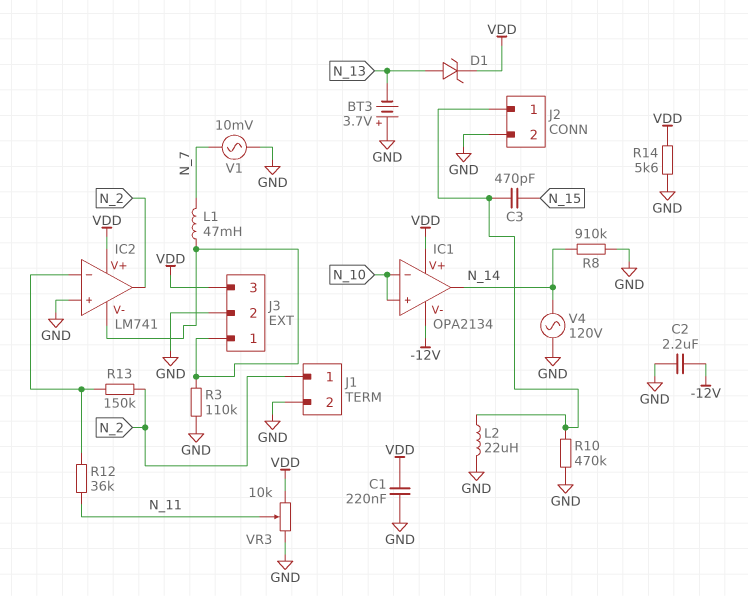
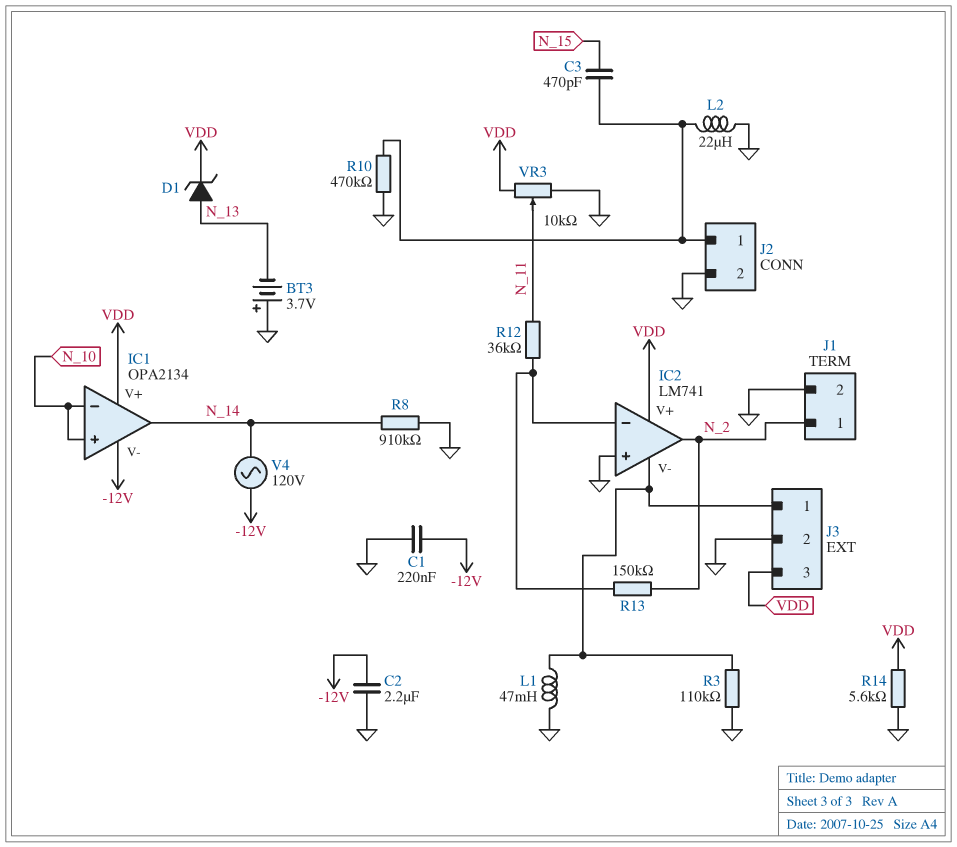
C1: 220nF (GND, VDD) -> 220nF (-12V, GND)
L1: 47mH (IC2/V-, N_7) -> 47mH (GND, IC2/V-)
V1: AC 10mV (GND, N_7) -> none
V4: AC 120V (GND, N_14) -> AC 120V (-12V, N_14)

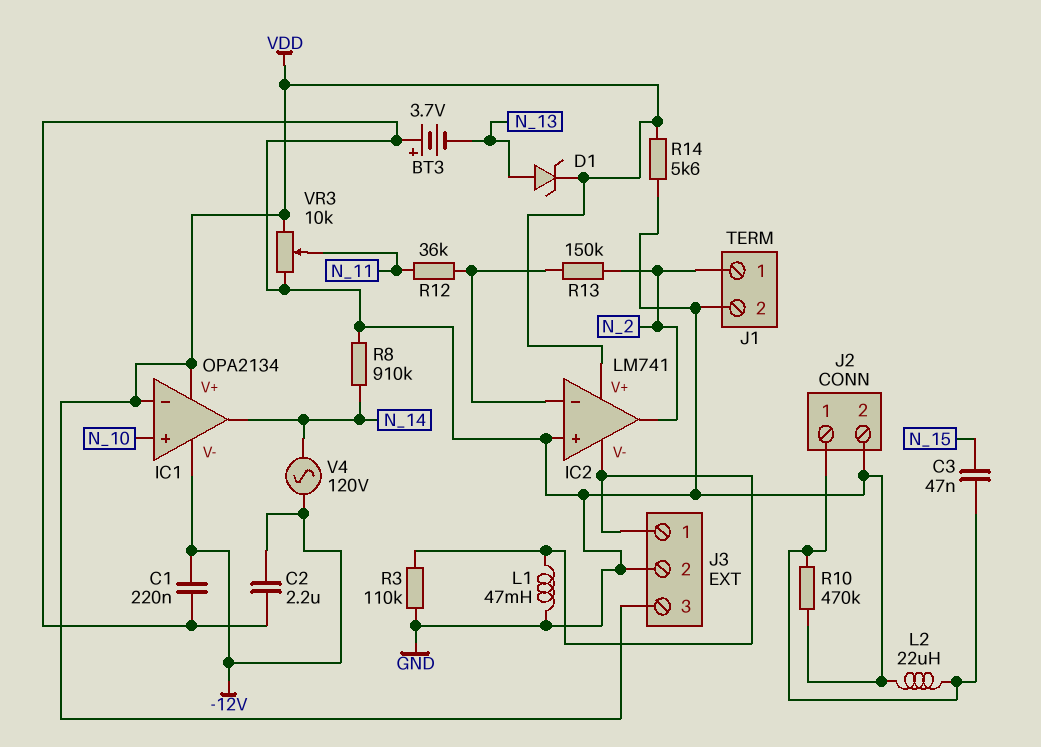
C3: 470pF (J2/1, N_15) -> 47nF (J2/1, N_15)
IC1 pin in-: N_10 -> VDD

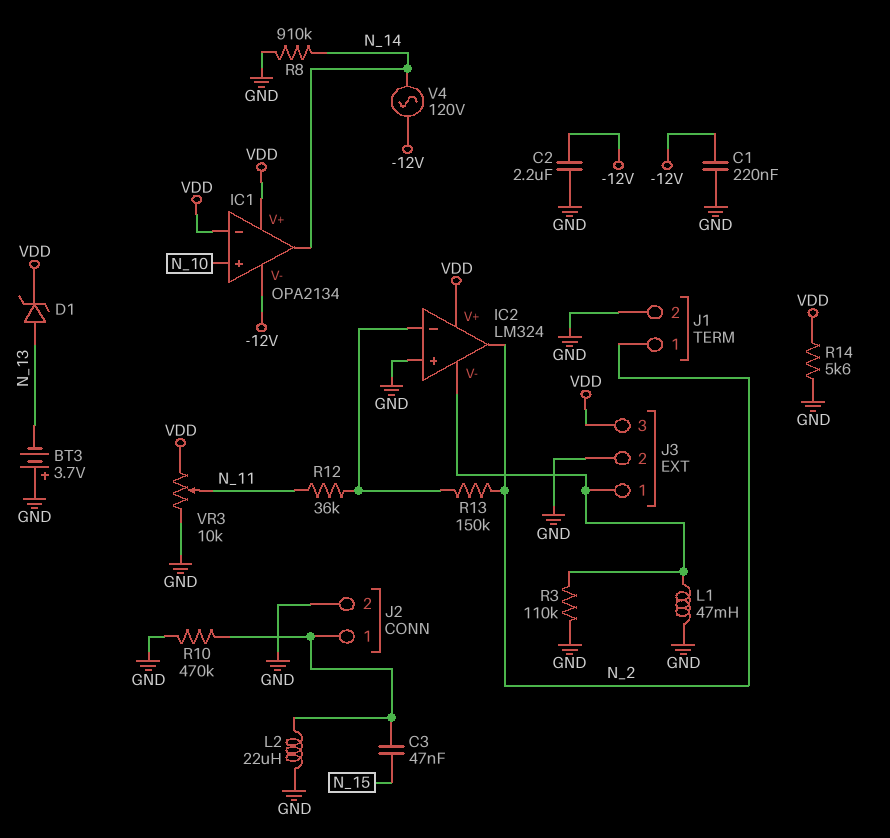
IC2: LM741 -> LM324

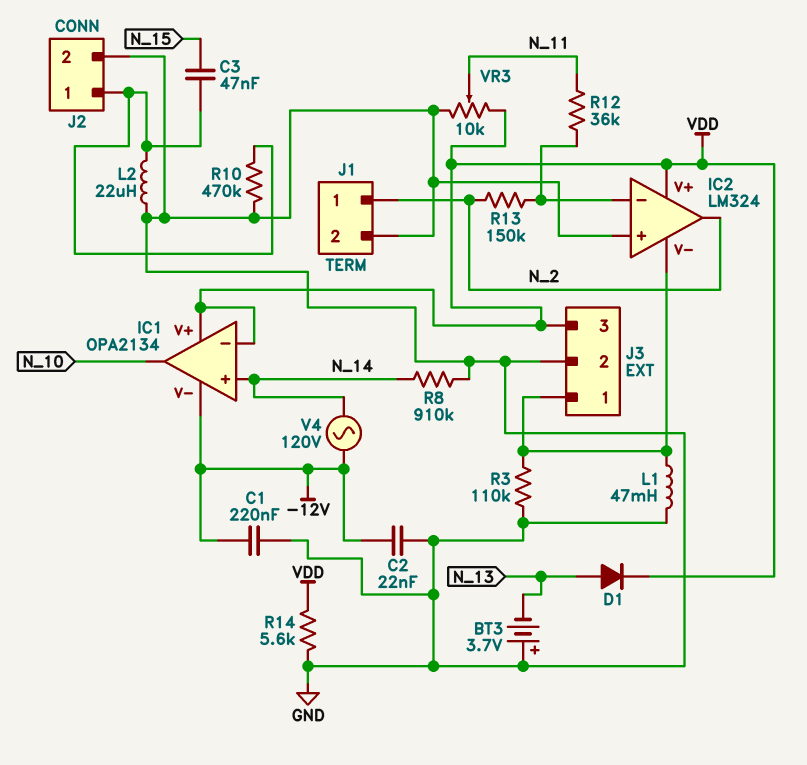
C2: 2.2uF (-12V, GND) -> 22nF (-12V, GND)
D1: zener (A N_13, K VDD) -> diode (A N_13, K VDD)
IC1 pin in+: N_10 -> N_14
IC1 pin out: N_14 -> N_10

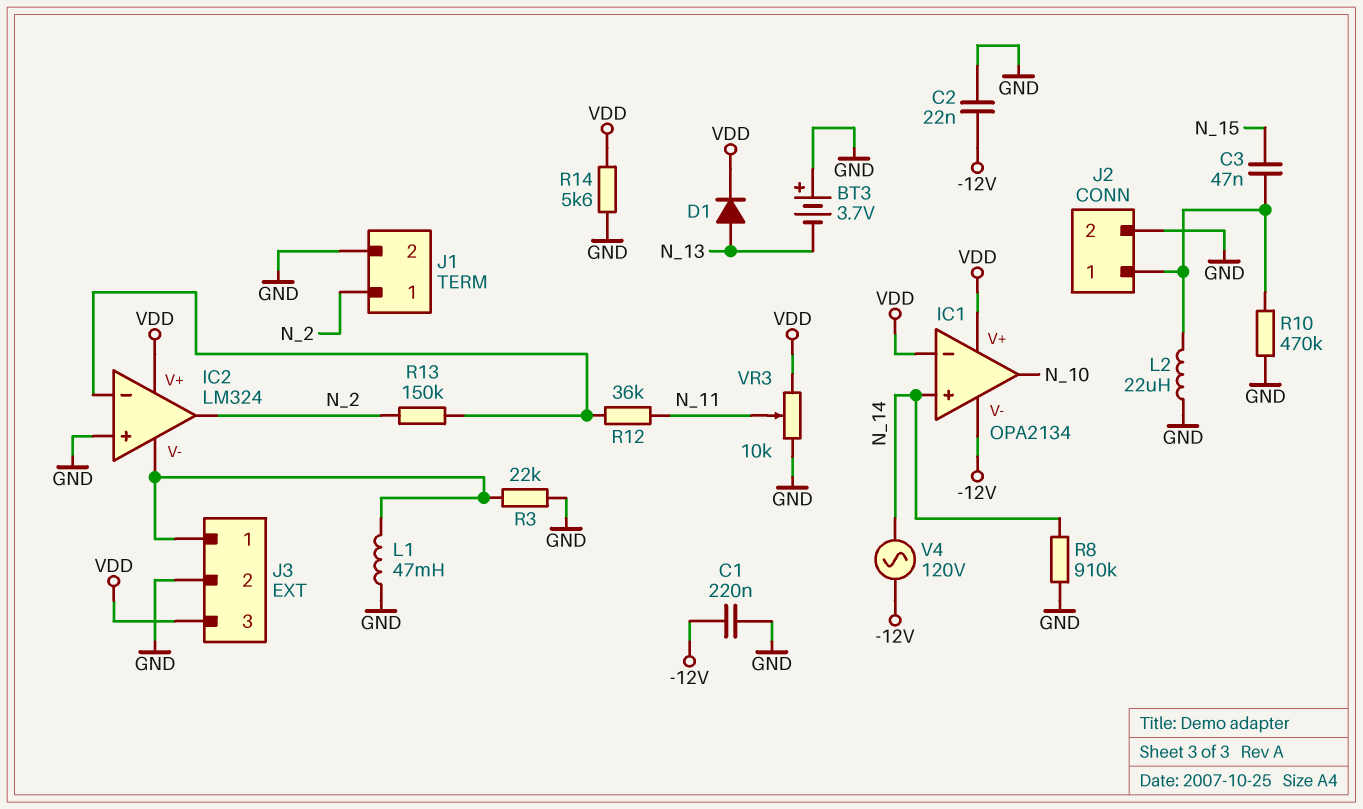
R3: 110k (GND, IC2/V-) -> 22k (GND, IC2/V-)

